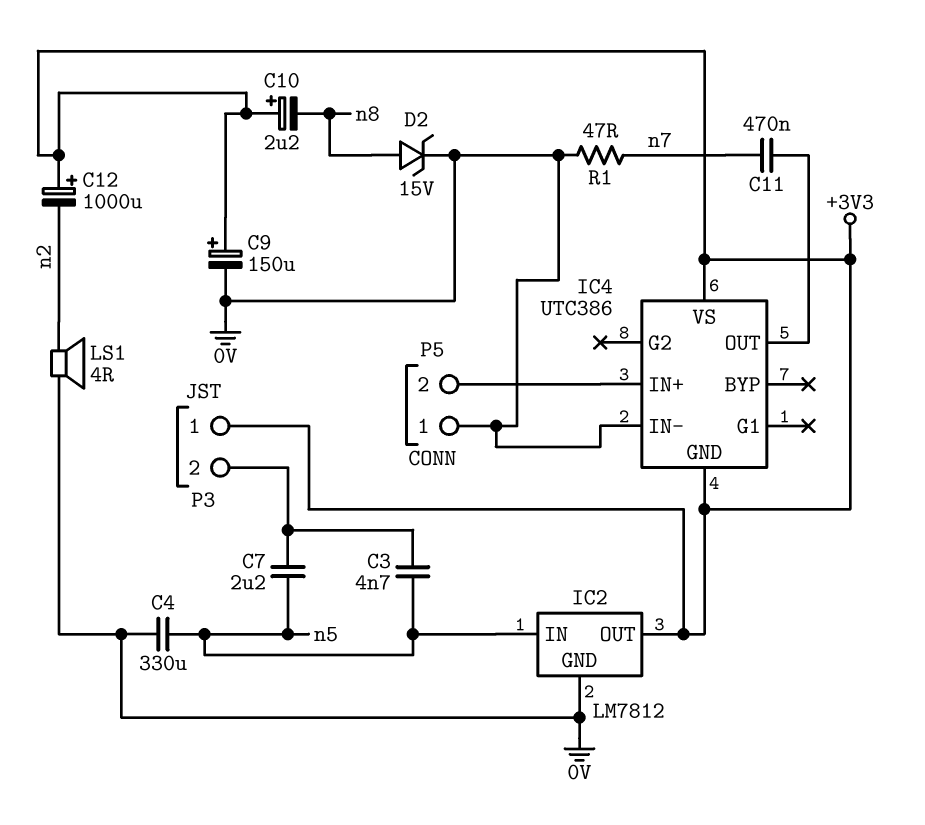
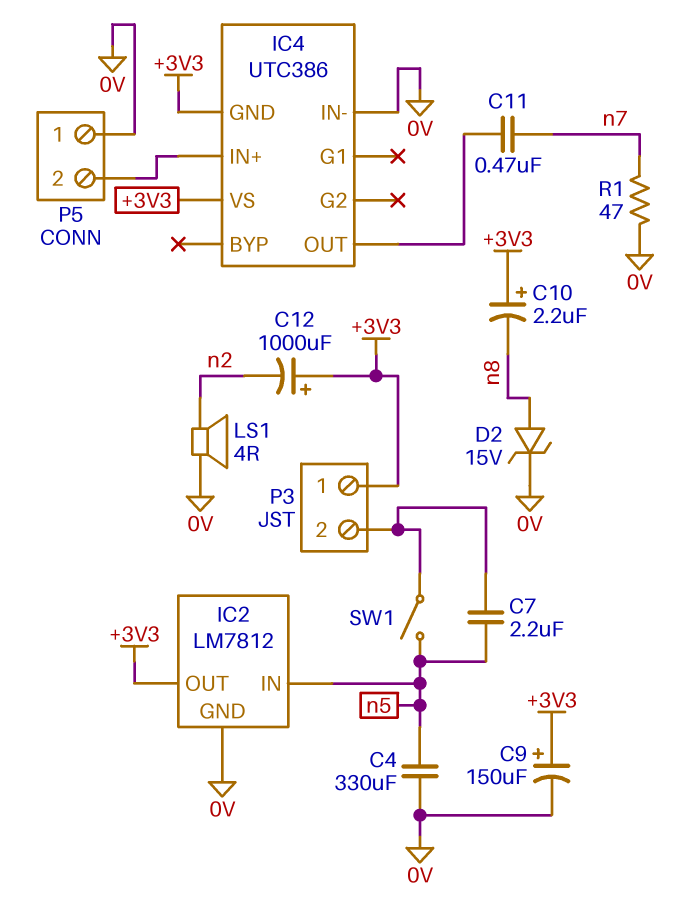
C3: 4.7nF (P3/2, n5) -> none
SW1: none -> switch (P3/2, n5)

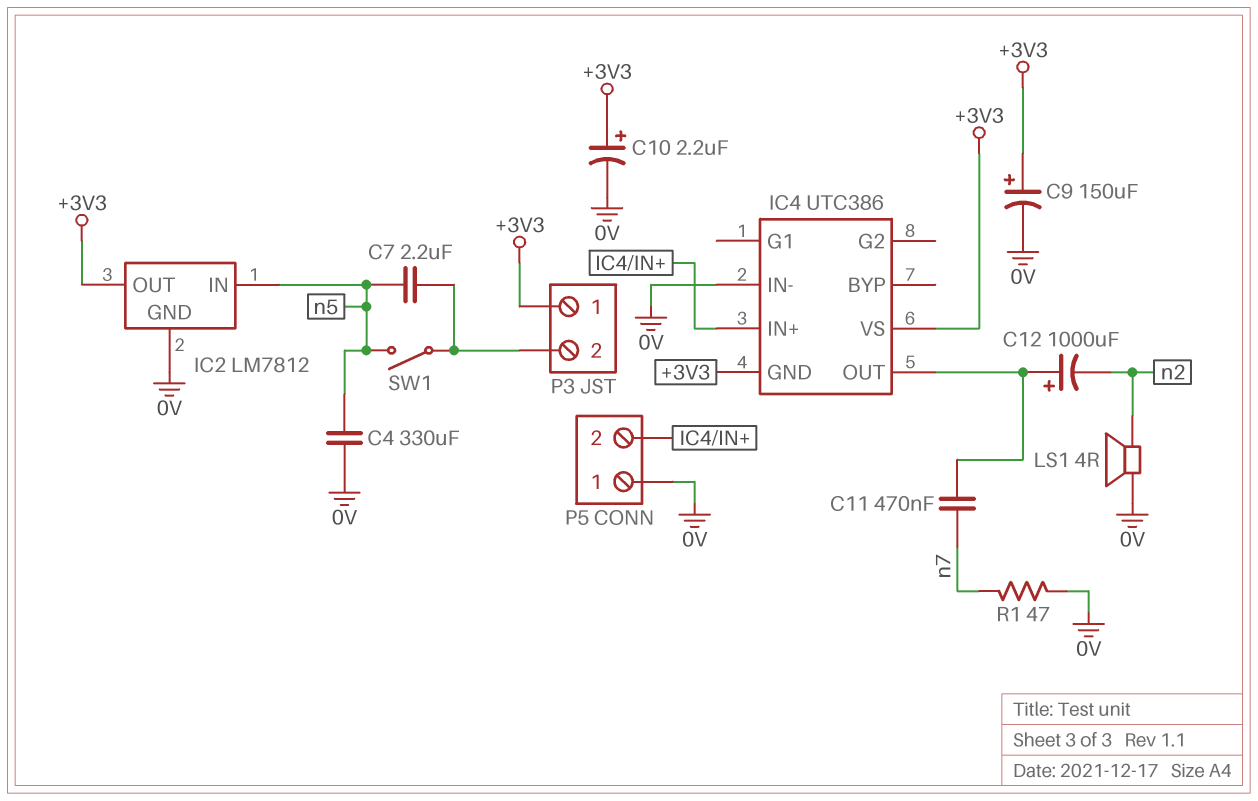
C10: 2.2uF (plus +3V3, minus n8) -> 2.2uF (plus +3V3, minus 0V)
C12: 1000uF (plus +3V3, minus n2) -> 1000uF (plus IC4/OUT, minus n2)
D2: zener 15V (A n8, K 0V) -> none

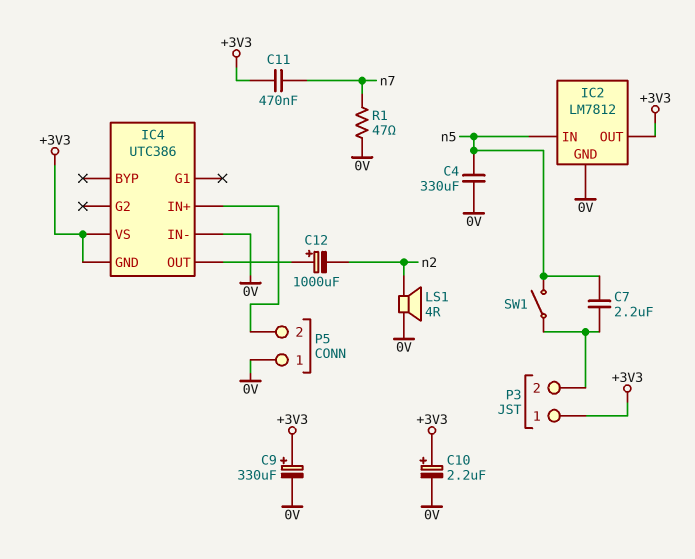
C9: 150uF (plus +3V3, minus 0V) -> 330uF (plus +3V3, minus 0V)
C11: 470nF (IC4/OUT, n7) -> 470nF (+3V3, n7)

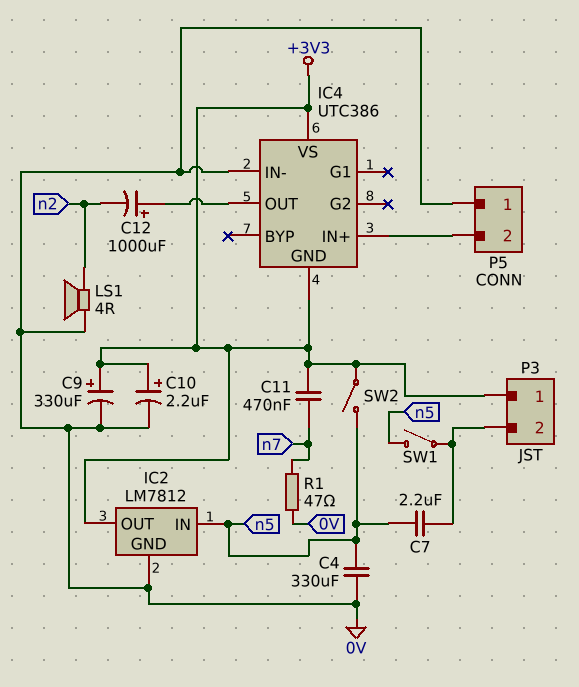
SW2: none -> switch (+3V3, n5)

